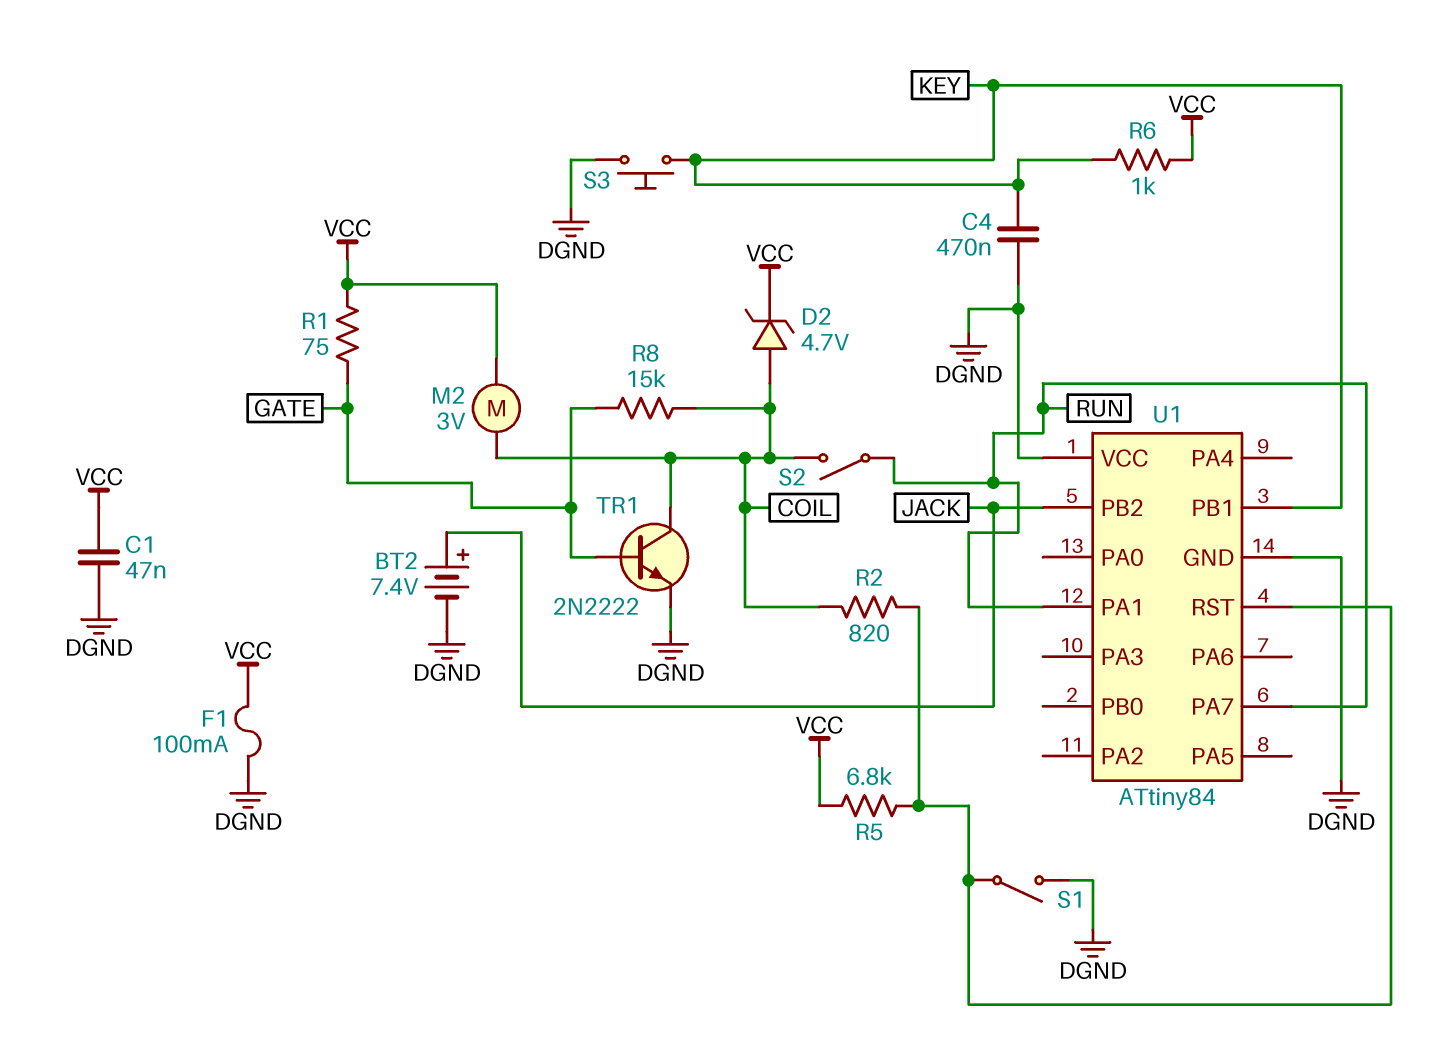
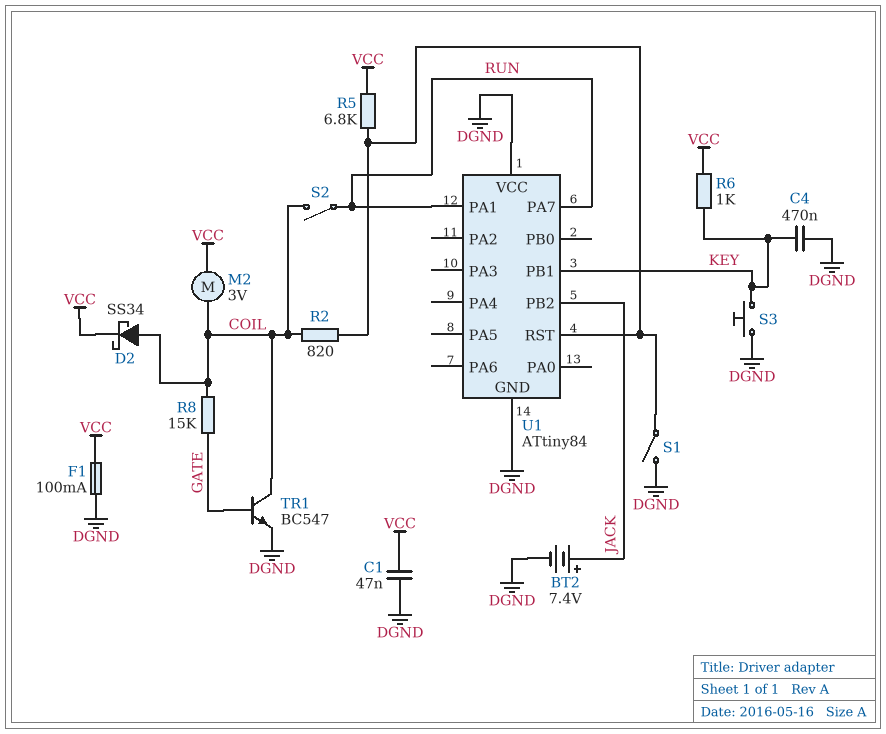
D2: zener 4.7V (A COIL, K VCC) -> schottky SS34 (A COIL, K VCC)
R1: 75 (GATE, VCC) -> none
TR1: NPN 2N2222 (B GATE, C COIL, E DGND) -> NPN BC547 (B GATE, C COIL, E DGND)

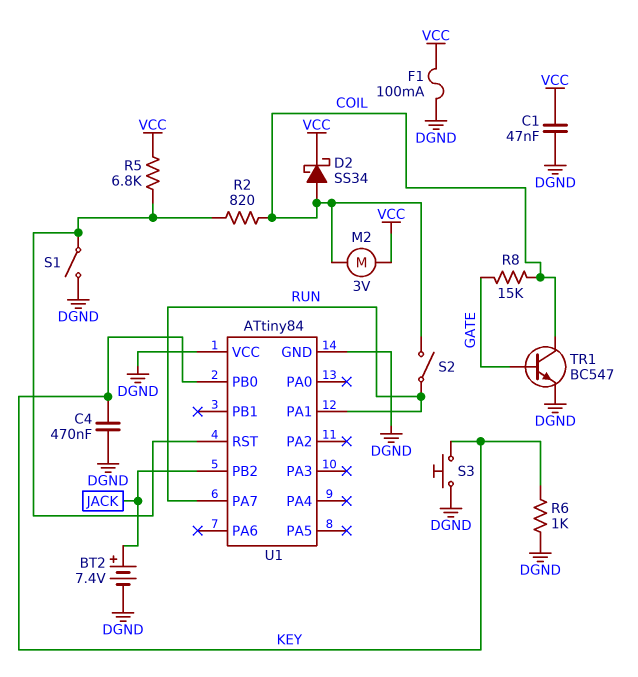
R6: 1k (KEY, VCC) -> 1k (DGND, KEY)
U1 pin PB0: none -> KEY
U1 pin PB1: KEY -> none

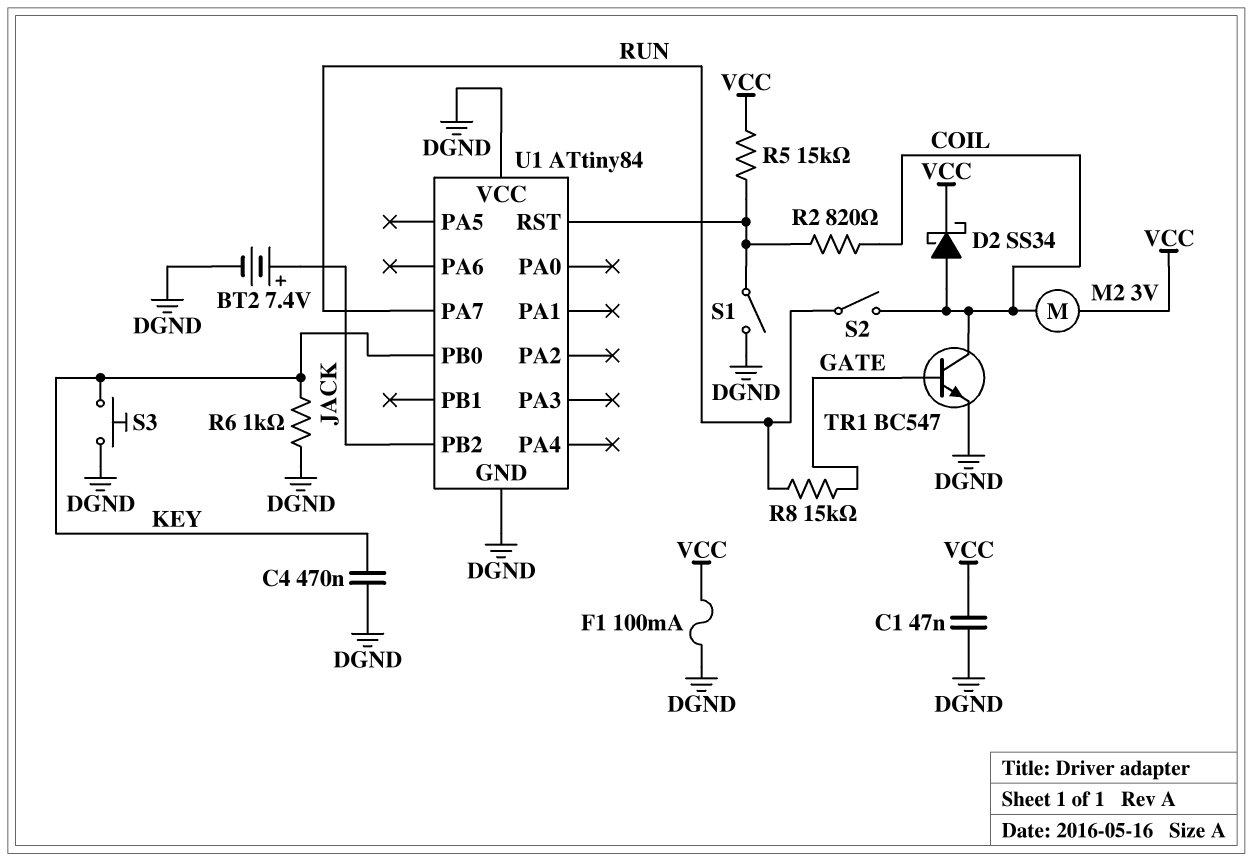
R5: 6.8k (U1/RST, VCC) -> 15k (U1/RST, VCC)
R8: 15k (COIL, GATE) -> 15k (GATE, RUN)
U1 pin PA1: RUN -> none

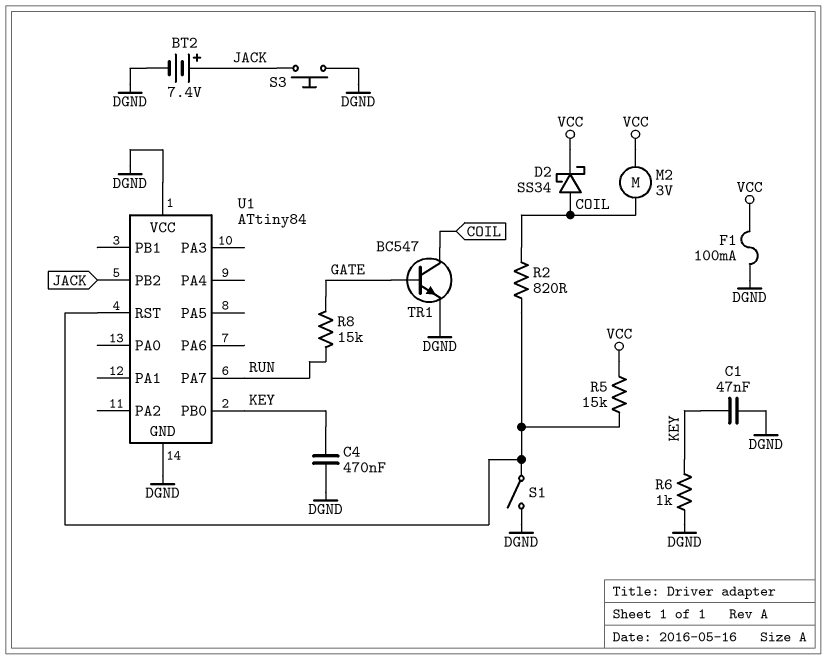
C1: 47nF (DGND, VCC) -> 47nF (DGND, KEY)
S2: switch (COIL, RUN) -> none
S3: button (DGND, KEY) -> button (DGND, JACK)

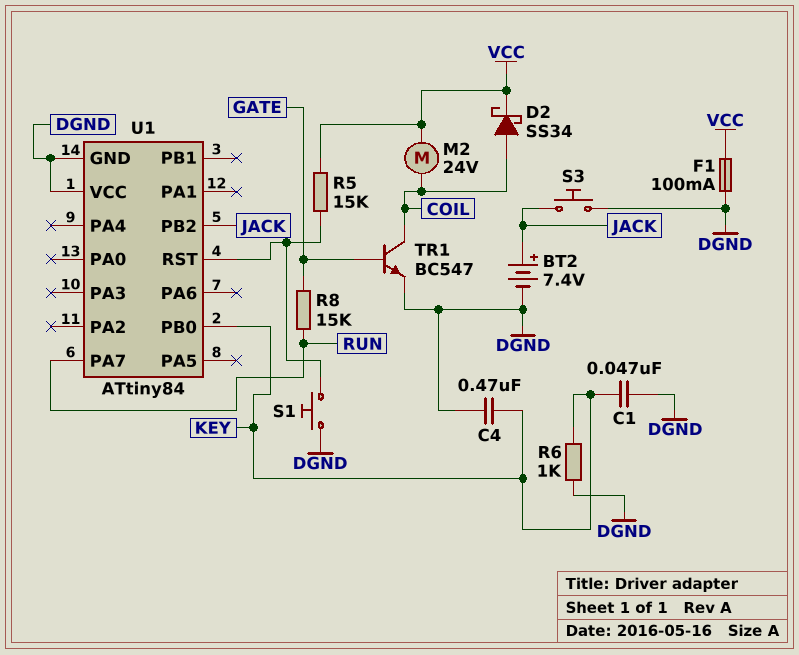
M2: motor 3V (COIL, VCC) -> motor 24V (COIL, VCC)
R2: 820 (COIL, U1/RST) -> none
S1: switch (DGND, U1/RST) -> button (DGND, U1/RST)

